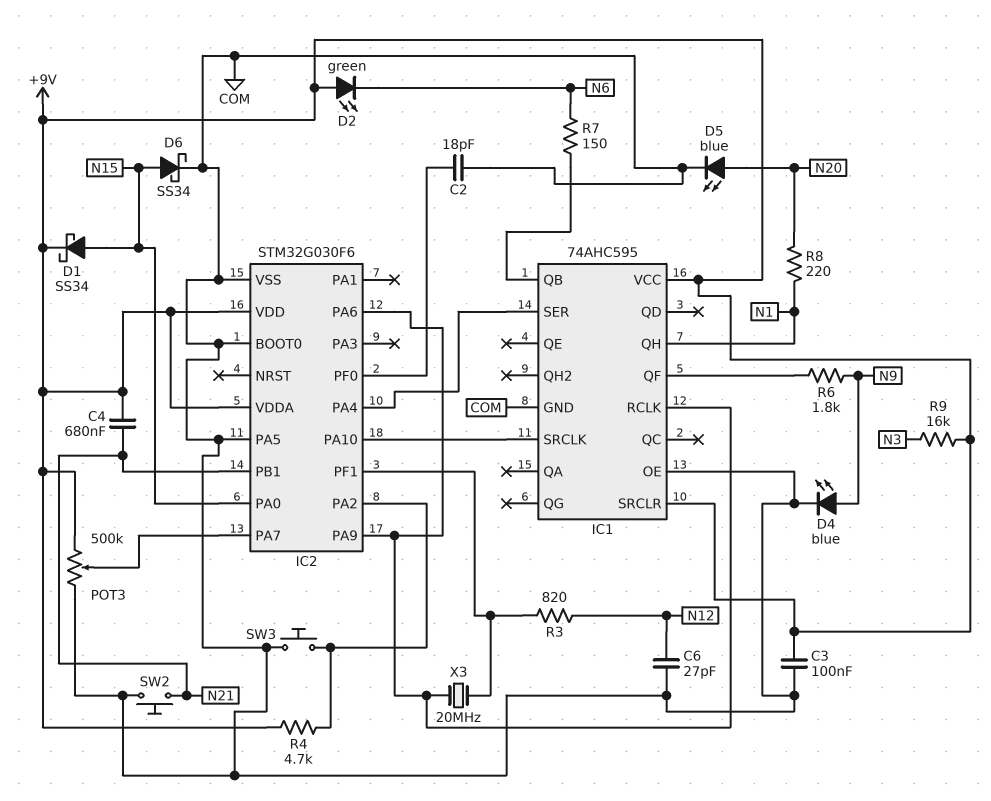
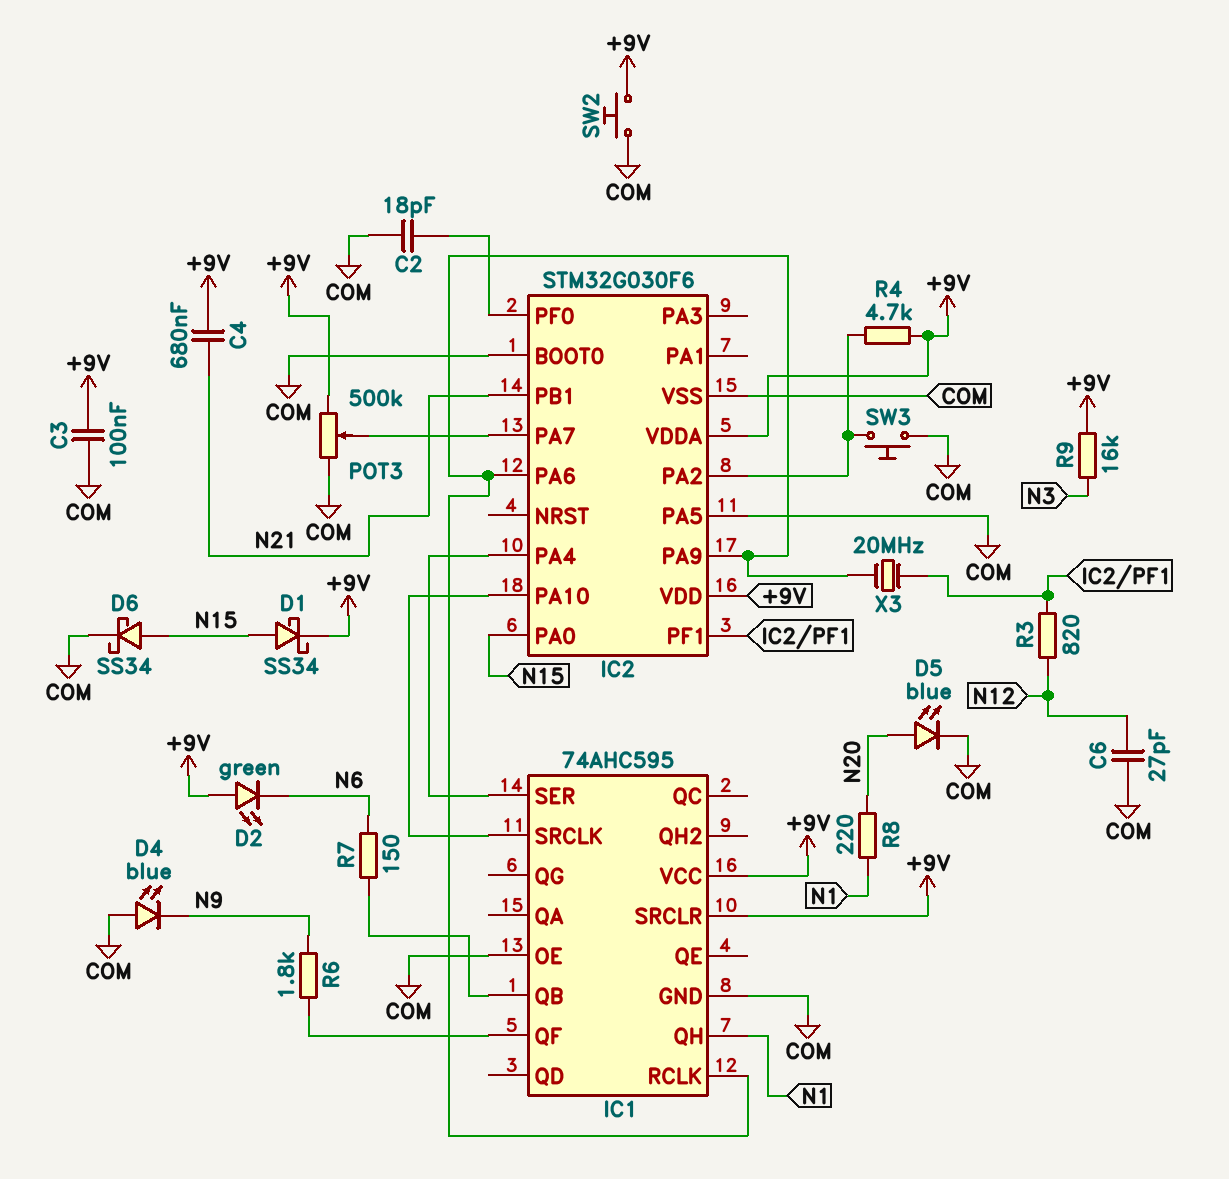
D4: LED blue (A N9, K COM) -> LED blue (A COM, K N9)
SW2: button (COM, N21) -> button (+9V, COM)

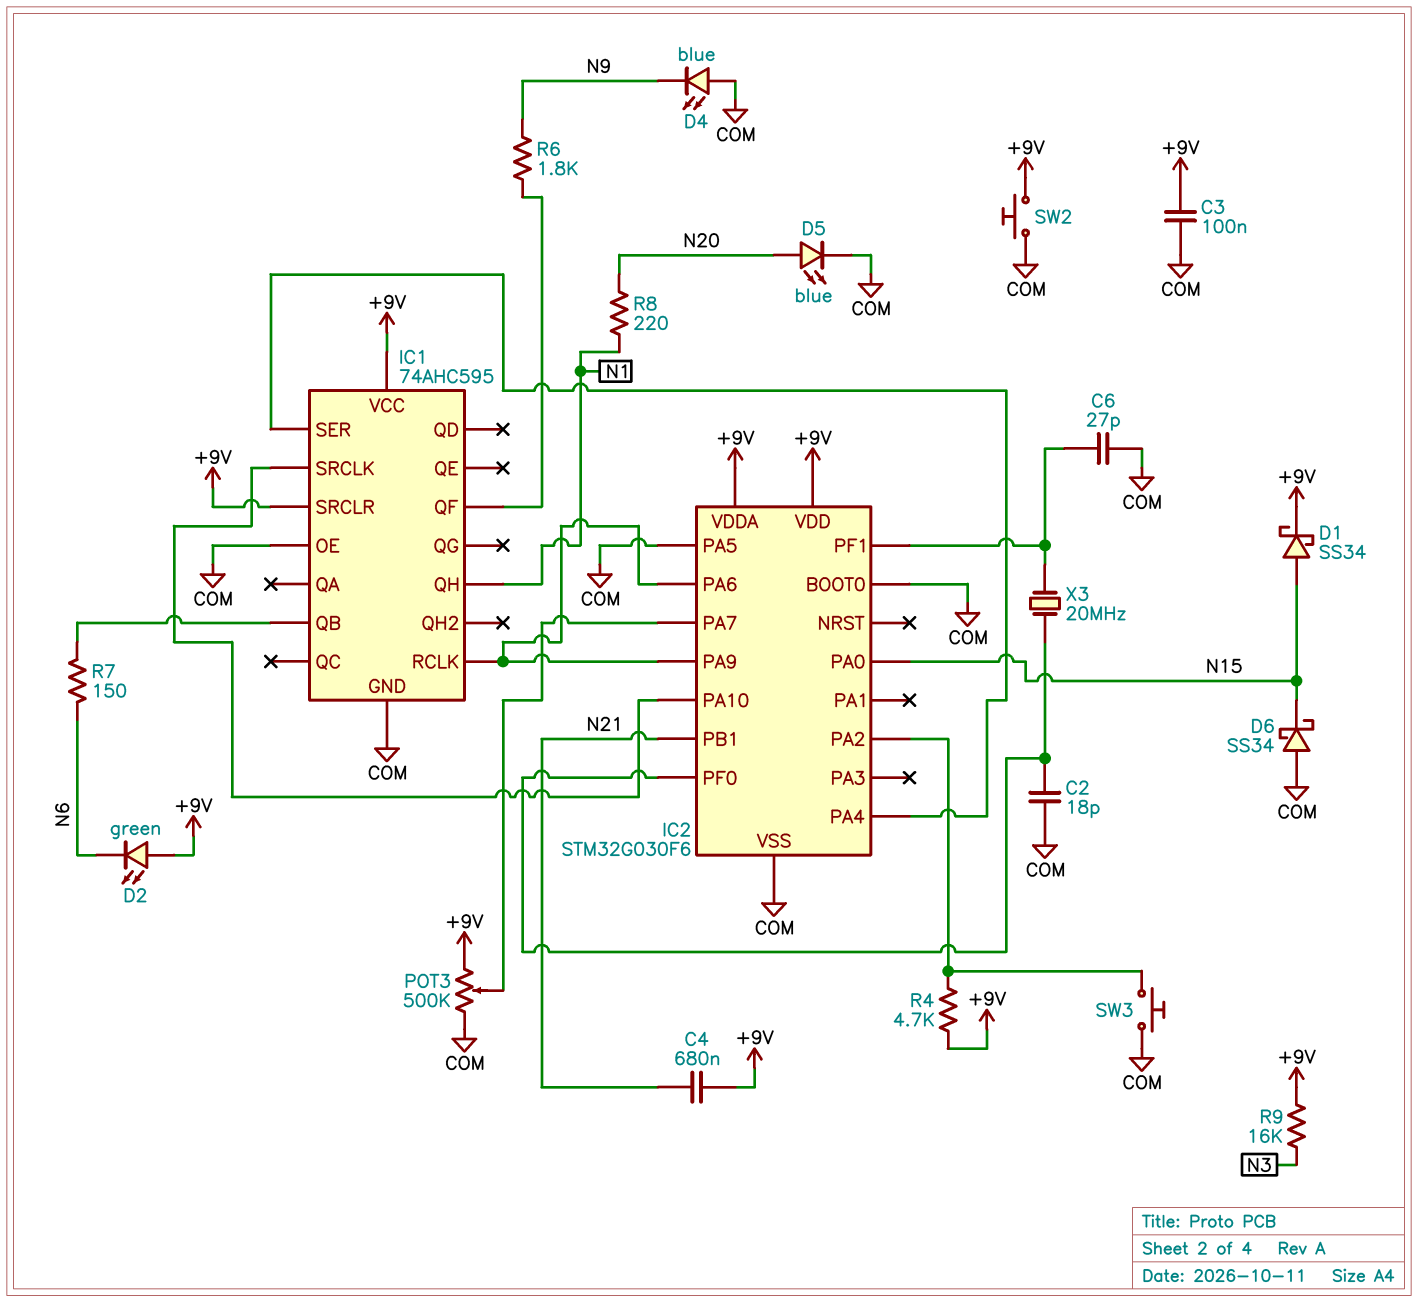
C6: 27pF (COM, N12) -> 27pF (COM, IC2/PF1)
D6: schottky SS34 (A N15, K COM) -> schottky SS34 (A COM, K N15)
R3: 820 (IC2/PF1, N12) -> none
X3: 20MHz (IC1/RCLK, IC2/PF1) -> 20MHz (IC2/PF0, IC2/PF1)

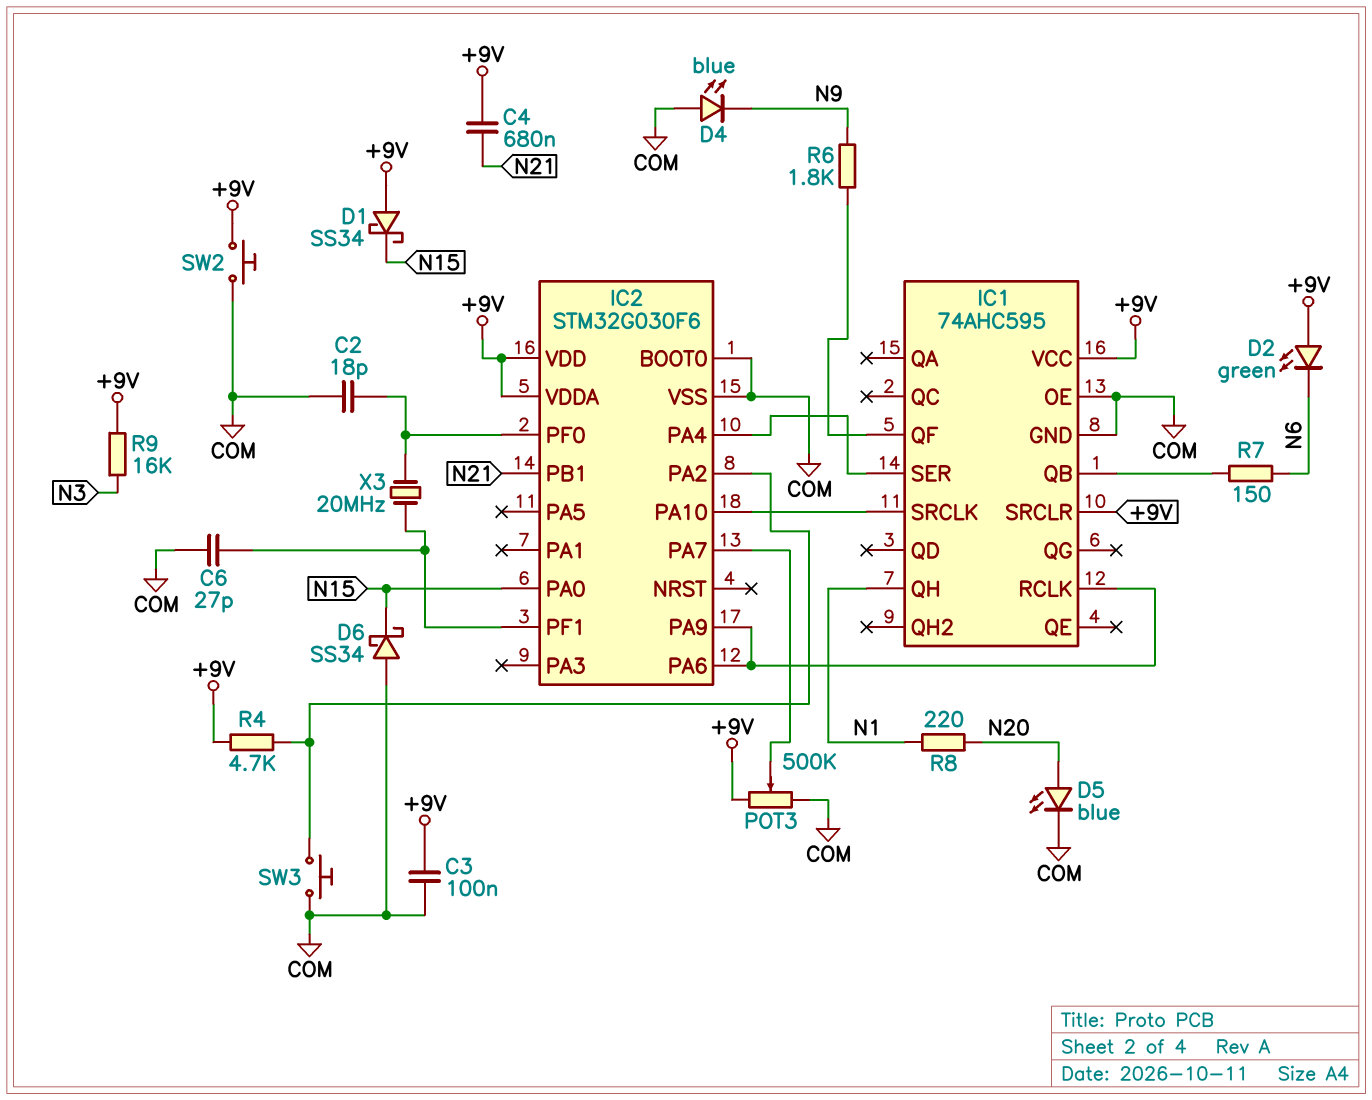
D1: schottky SS34 (A N15, K +9V) -> schottky SS34 (A +9V, K N15)
IC2 pin PA5: COM -> none

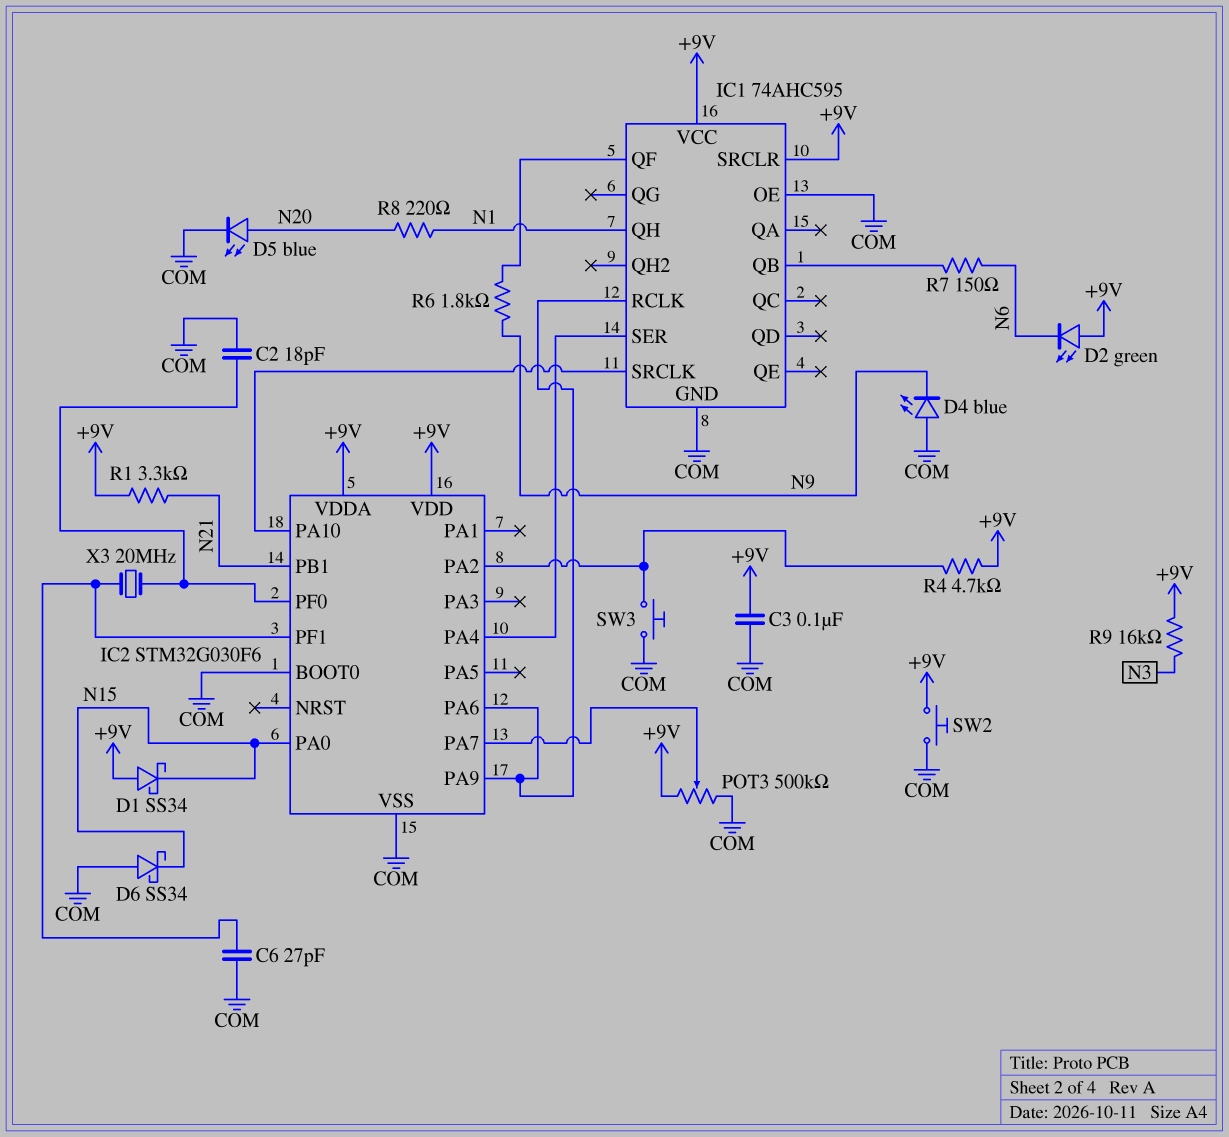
C4: 680nF (+9V, N21) -> none
R1: none -> 3.3k (+9V, N21)

